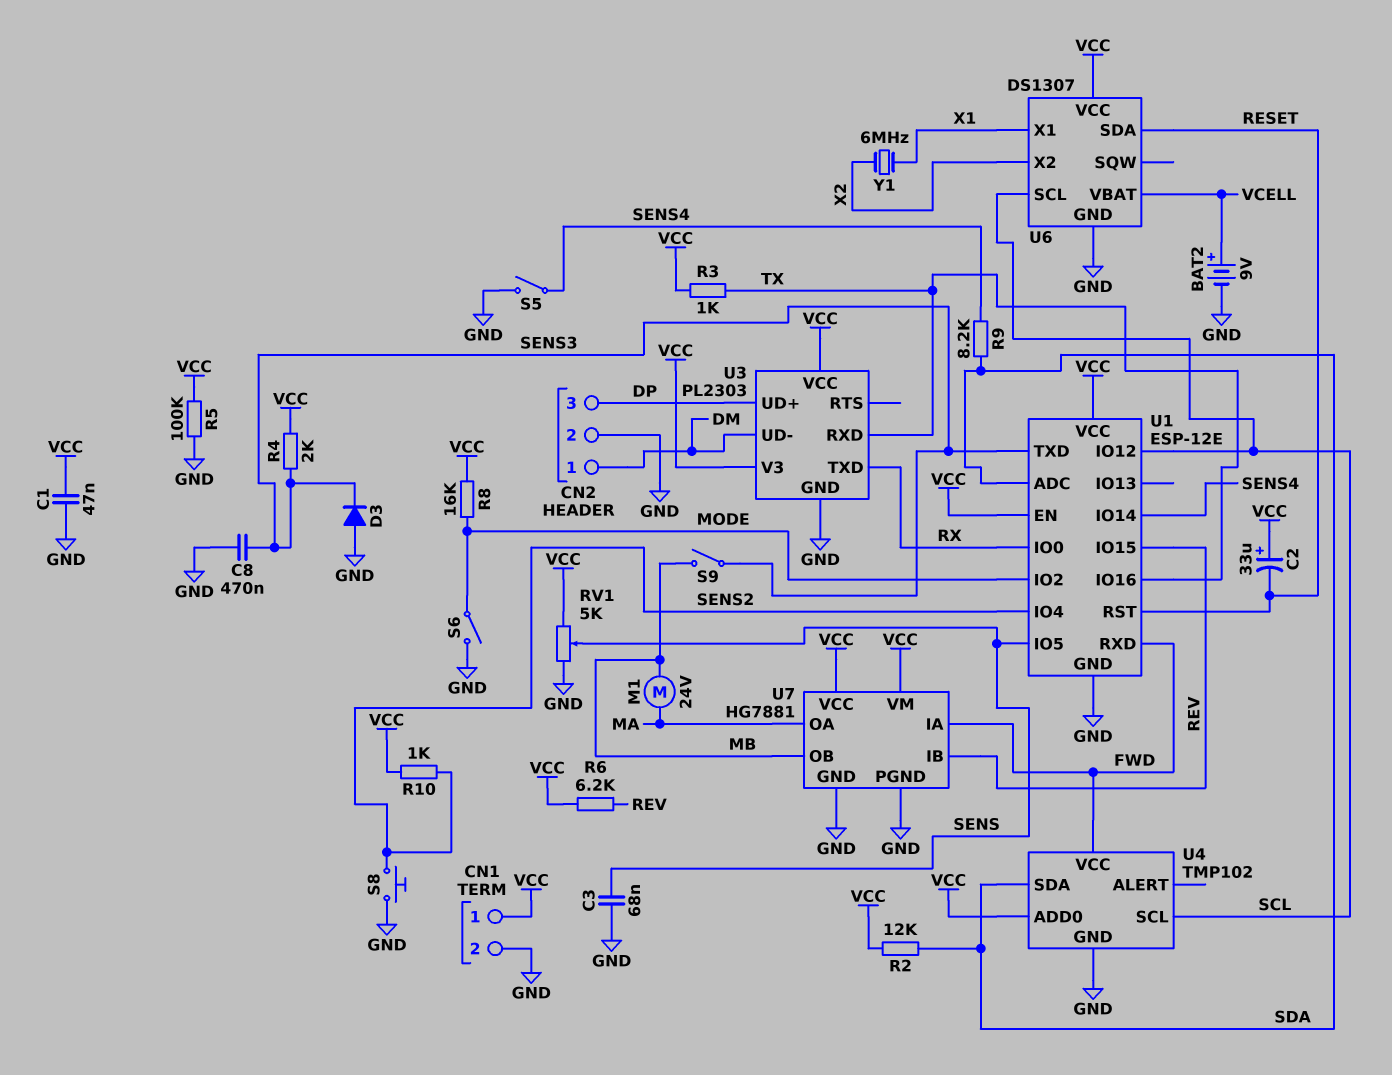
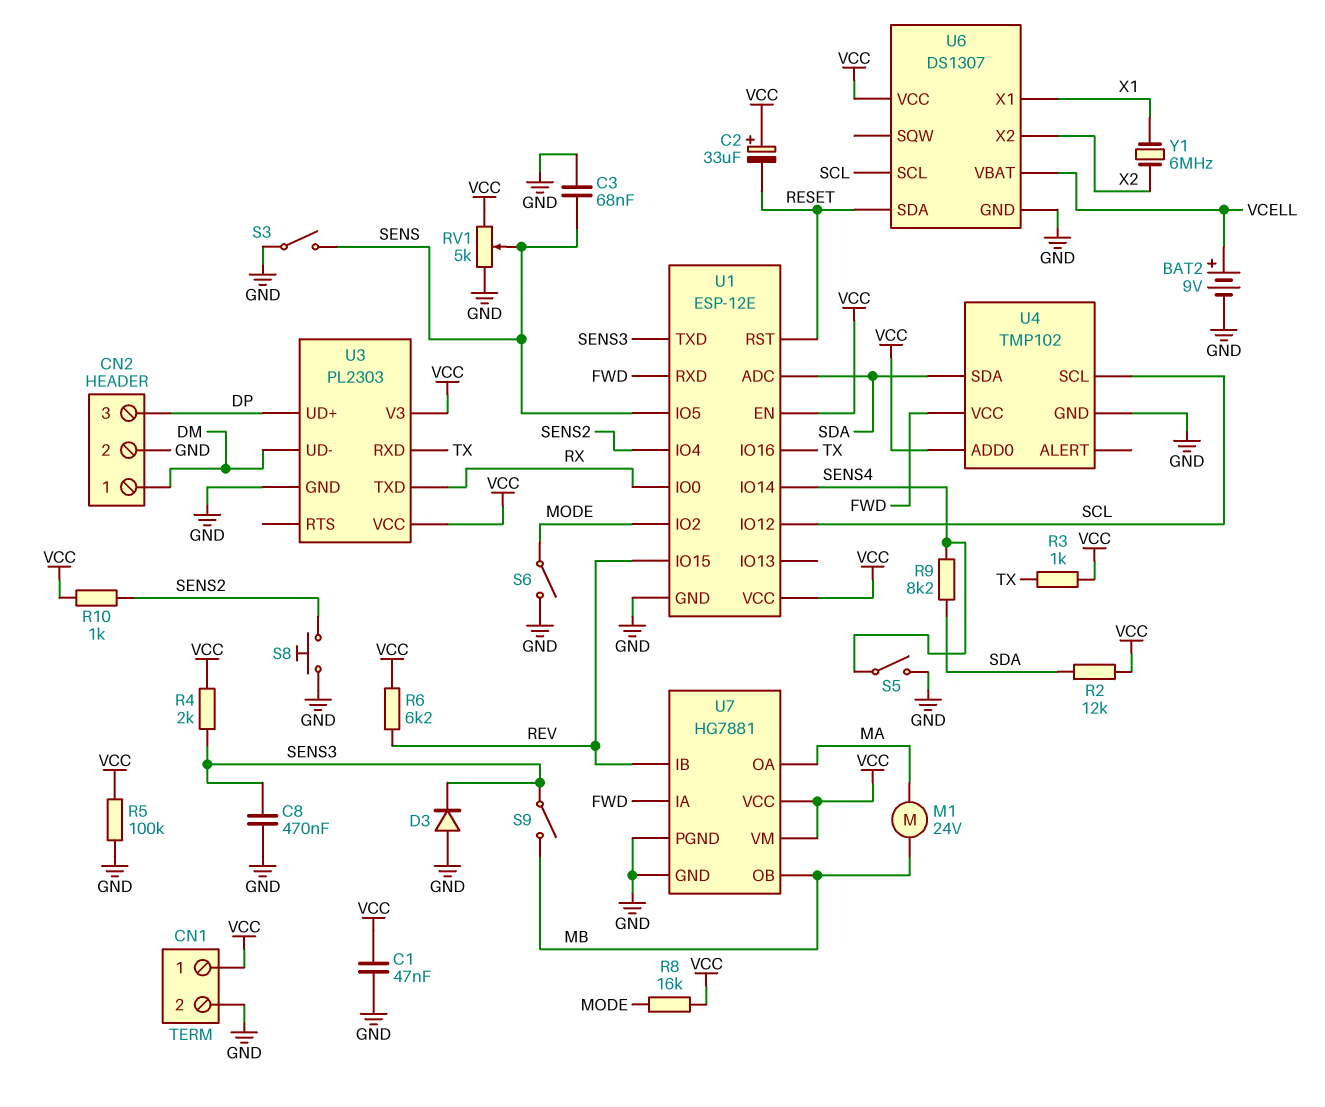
S3: none -> switch (GND, SENS)

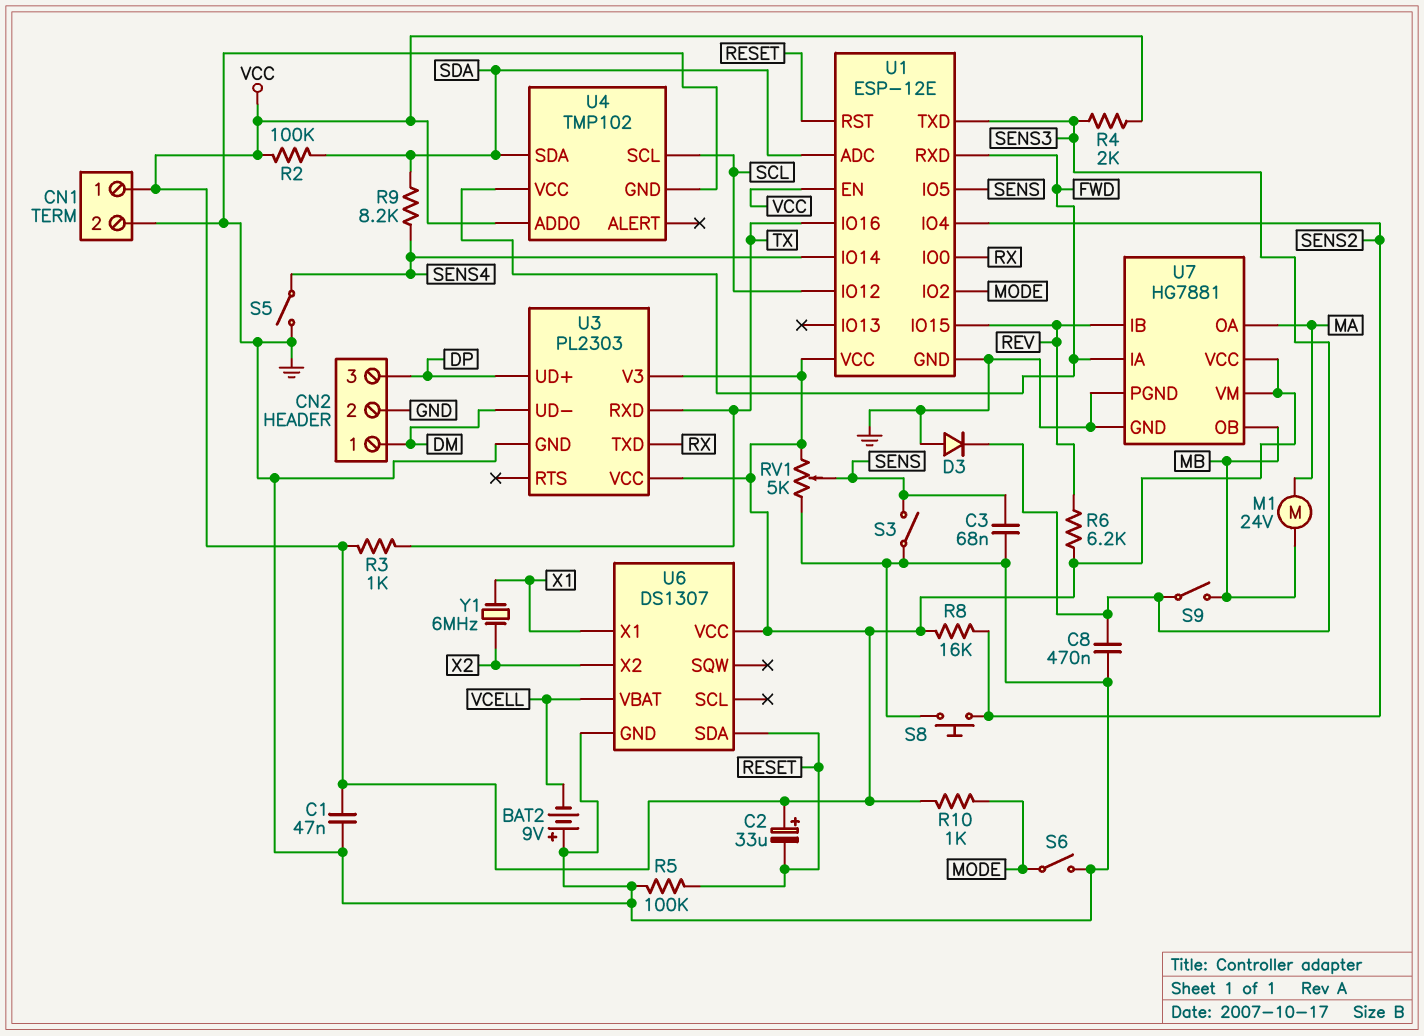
BAT2: 9V (plus VCELL, minus GND) -> 9V (plus GND, minus VCELL)
R2: 12k (SDA, VCC) -> 100k (SDA, VCC)
R5: 100k (GND, VCC) -> 100k (GND, RESET)
R8: 16k (MODE, VCC) -> 16k (SENS2, VCC)
R10: 1k (SENS2, VCC) -> 1k (MODE, VCC)
U6 pin SCL: SCL -> none

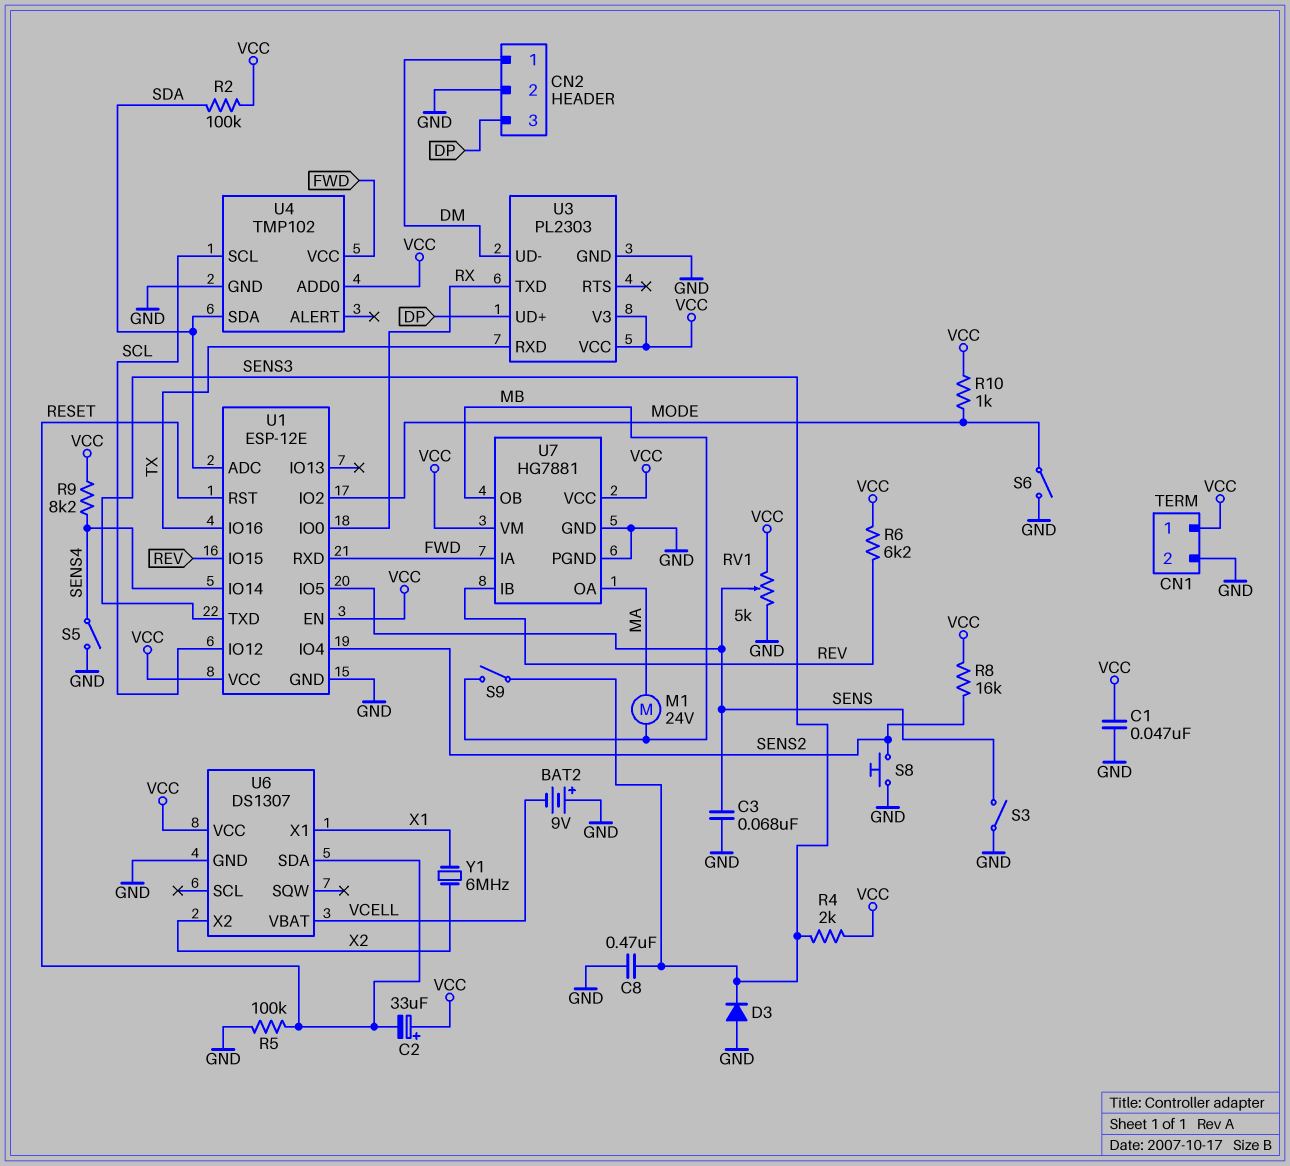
R3: 1k (TX, VCC) -> none
R9: 8.2k (SDA, SENS4) -> 8.2k (SENS4, VCC)

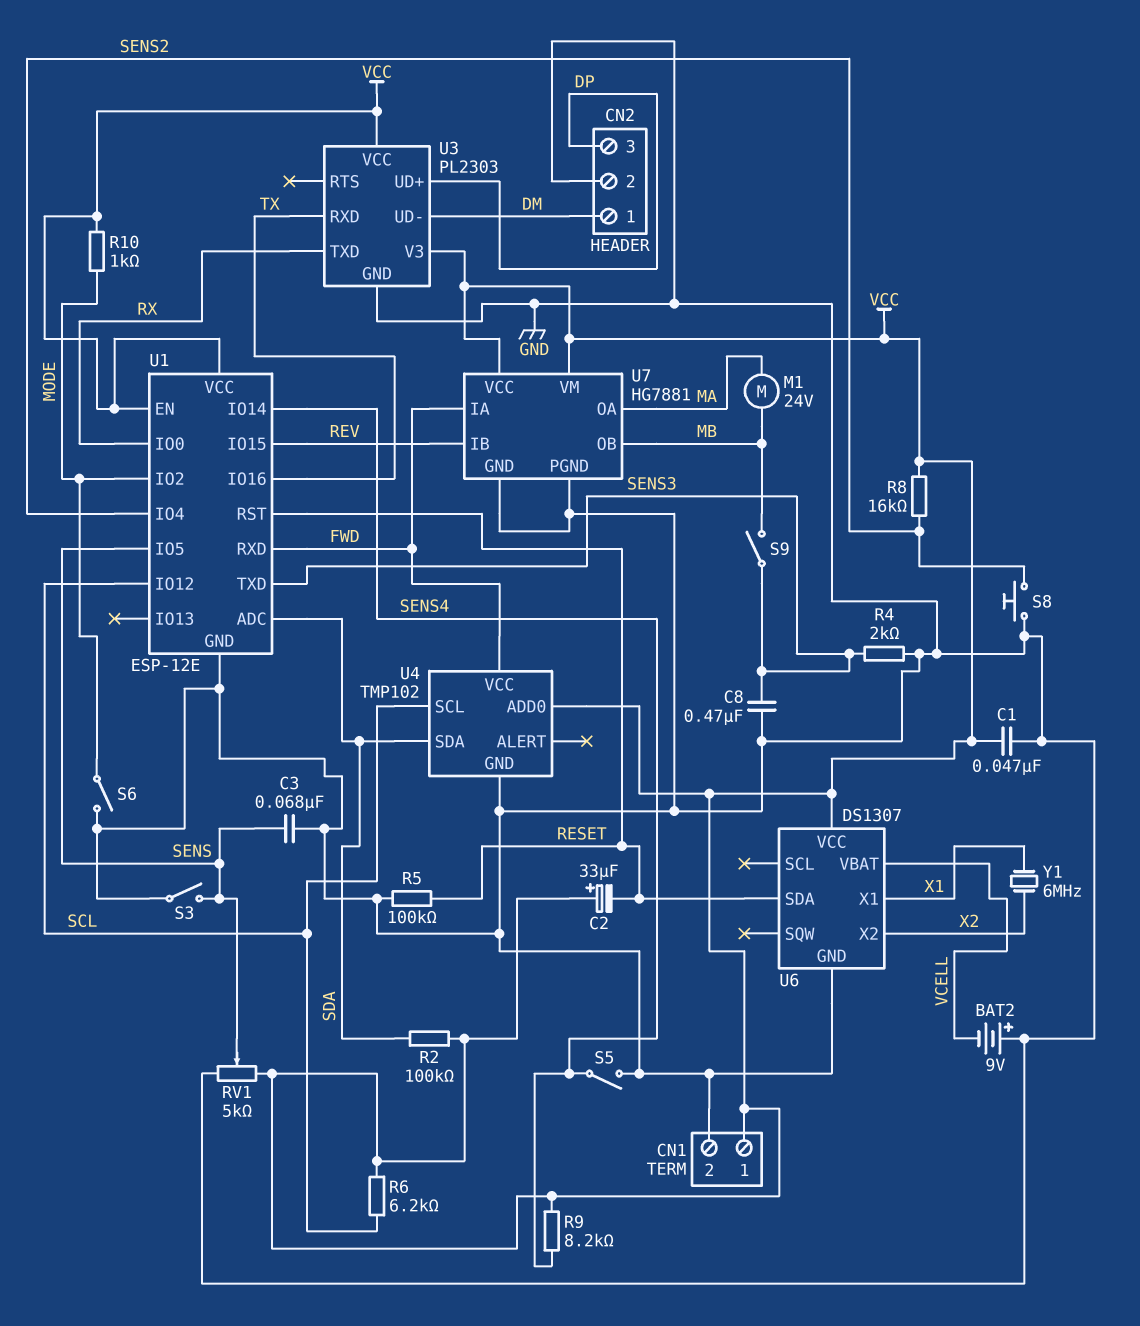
D3: diode (A GND, K SENS3) -> none
R4: 2k (SENS3, VCC) -> 2k (GND, SENS3)
R6: 6.2k (REV, VCC) -> 6.2k (SCL, VCC)

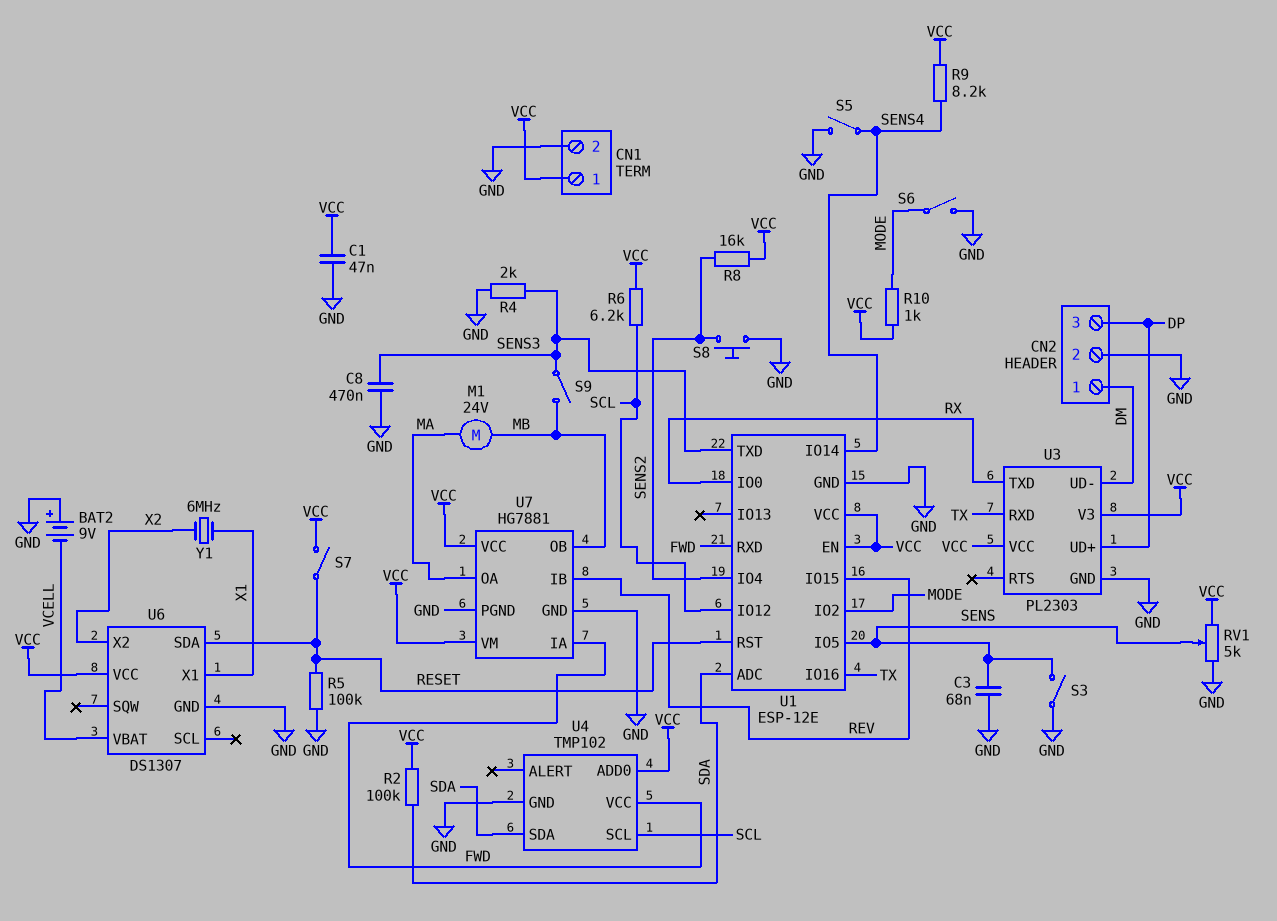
C2: 33uF (plus VCC, minus RESET) -> none
S7: none -> switch (RESET, VCC)

